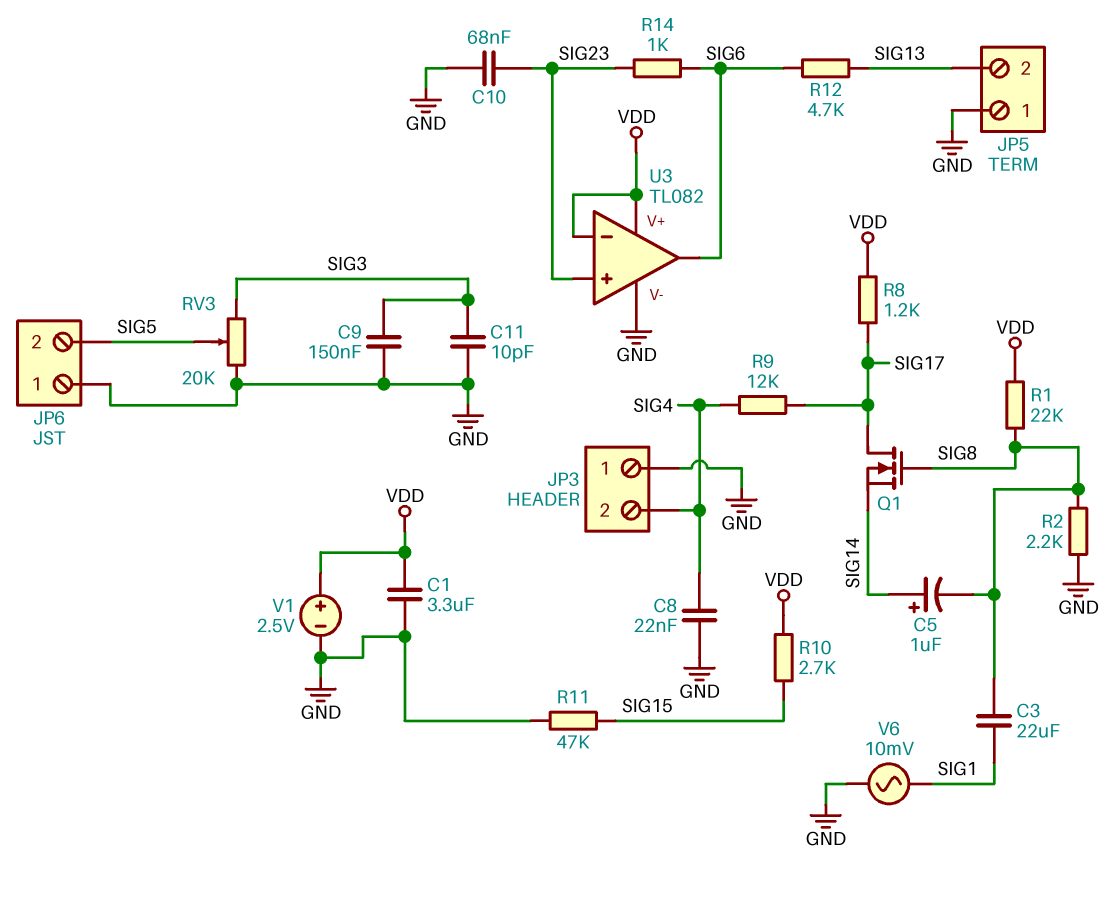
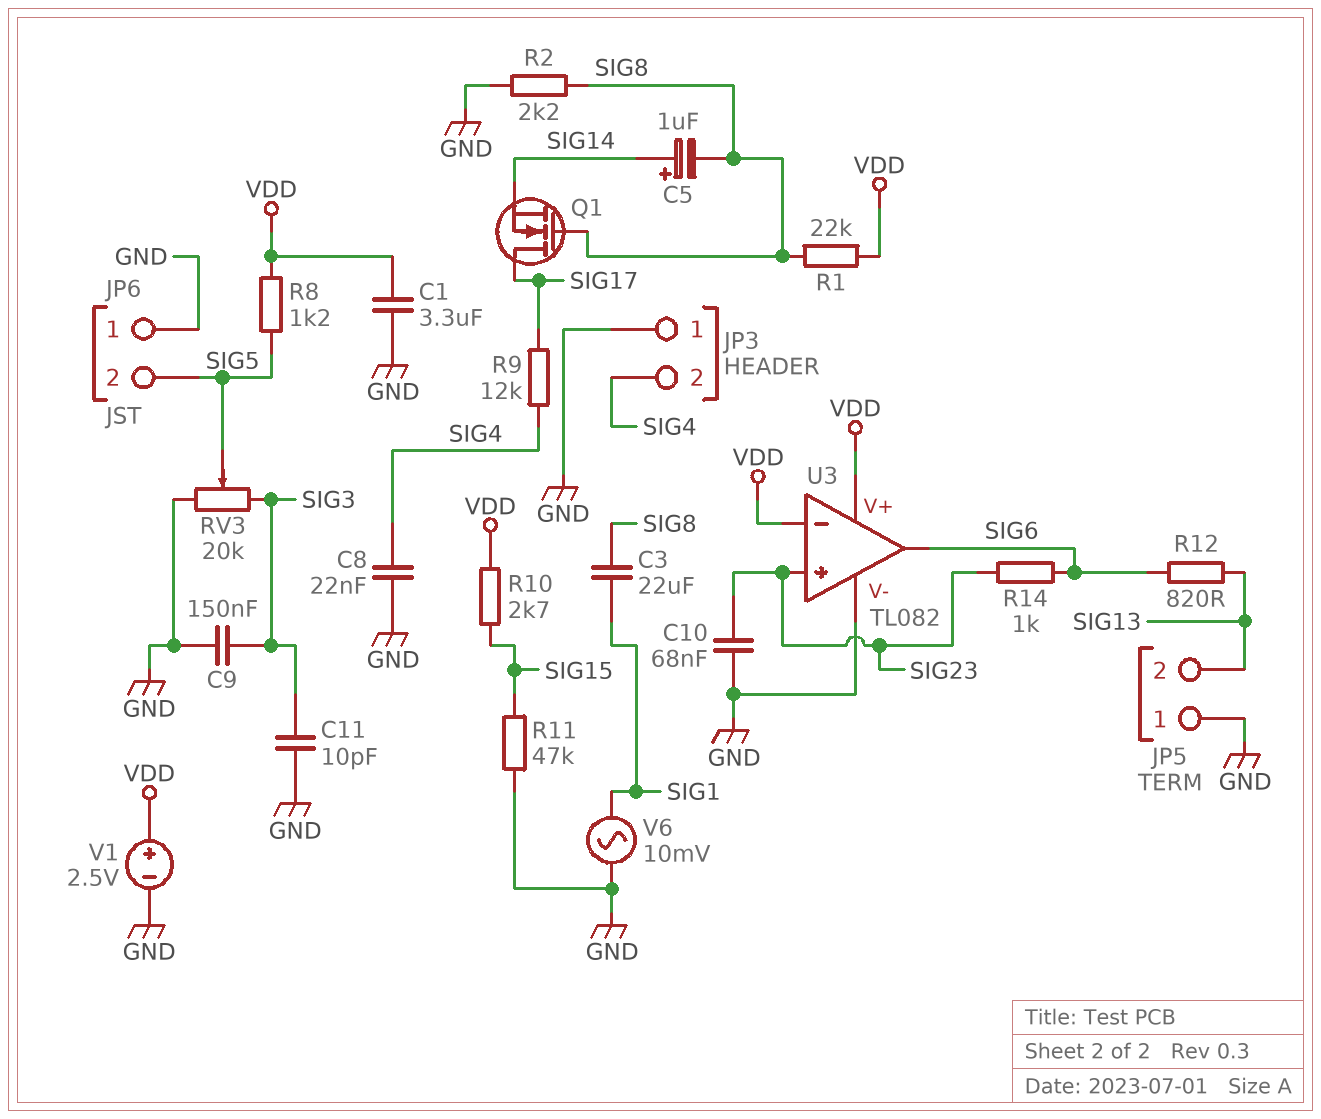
R8: 1.2k (SIG17, VDD) -> 1.2k (SIG5, VDD)
R12: 4.7k (SIG6, SIG13) -> 820 (SIG6, SIG13)

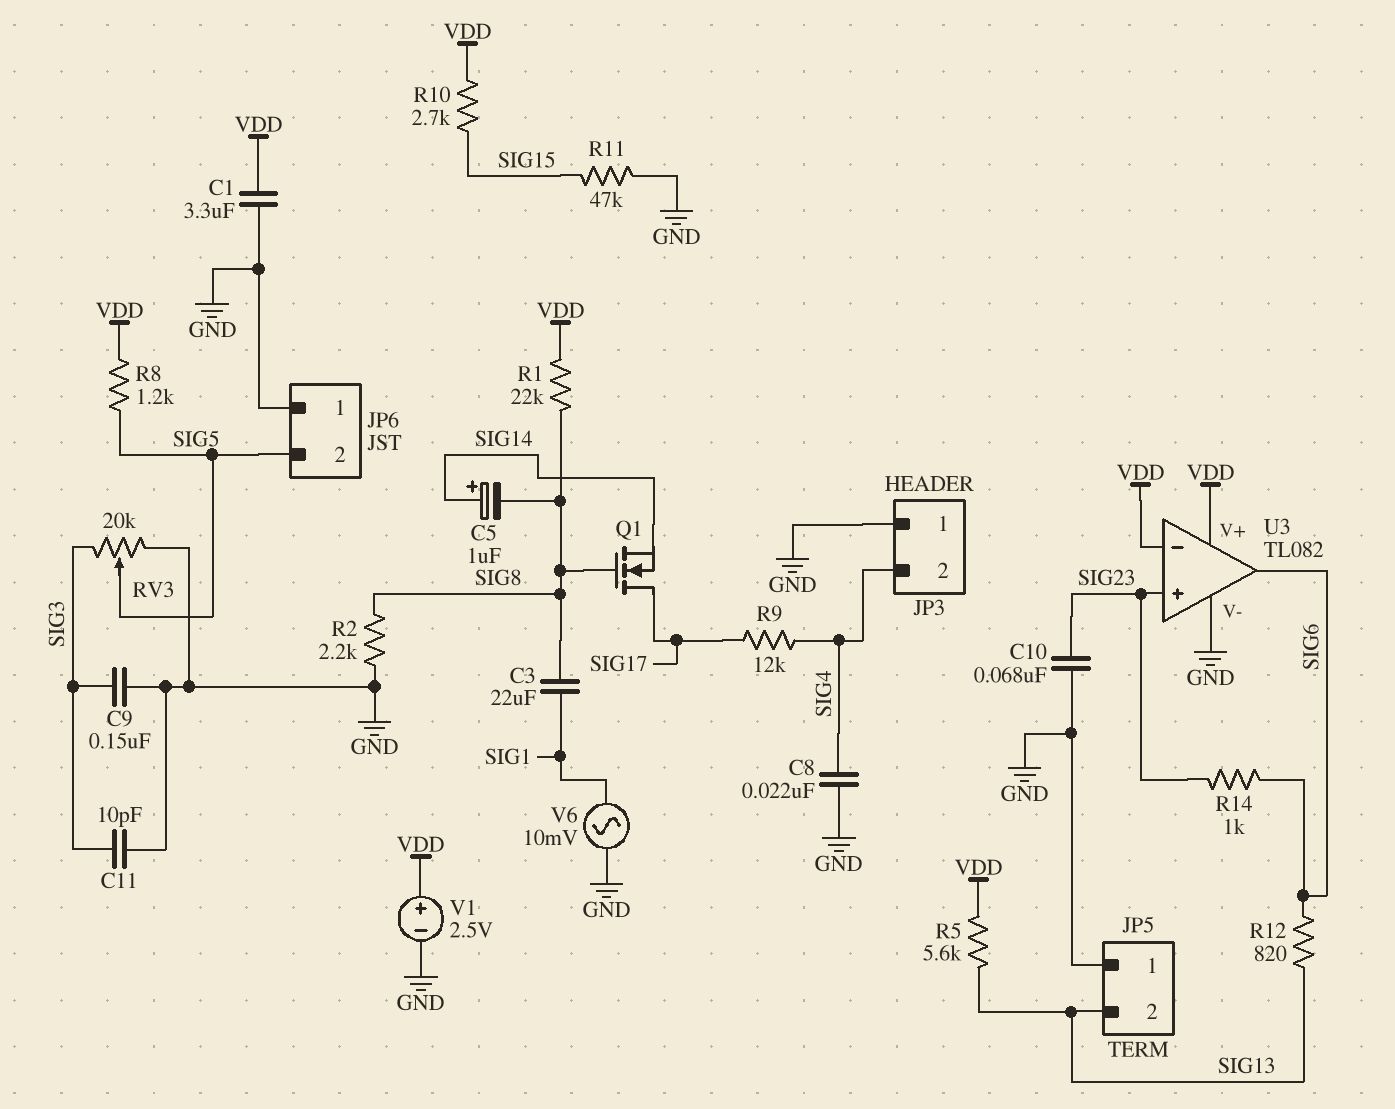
R5: none -> 5.6k (SIG13, VDD)

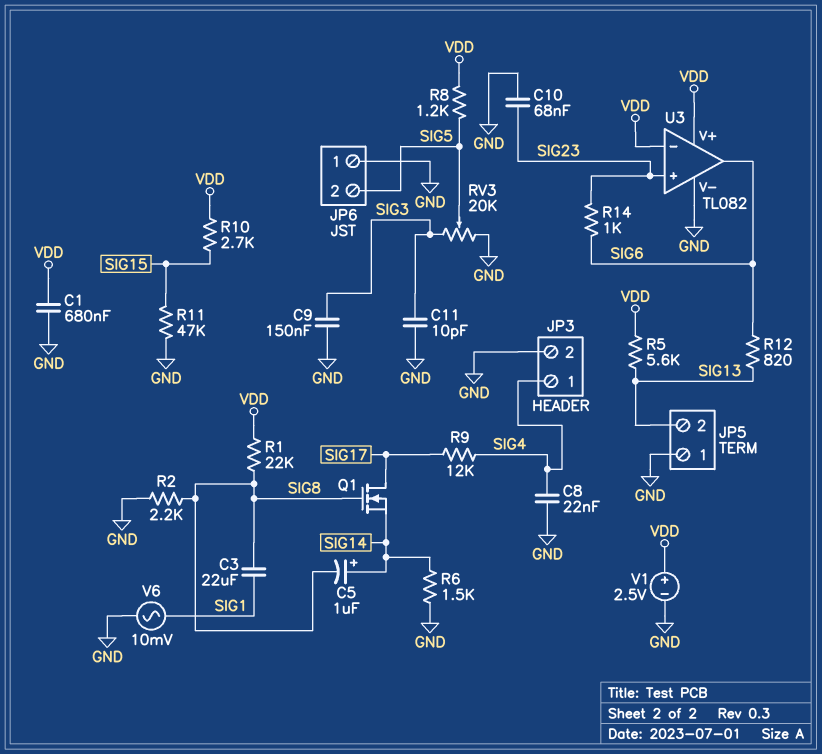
C1: 3.3uF (GND, VDD) -> 680nF (GND, VDD)
JP3 pin 1: GND -> SIG4
JP3 pin 2: SIG4 -> GND
R6: none -> 1.5k (GND, SIG14)

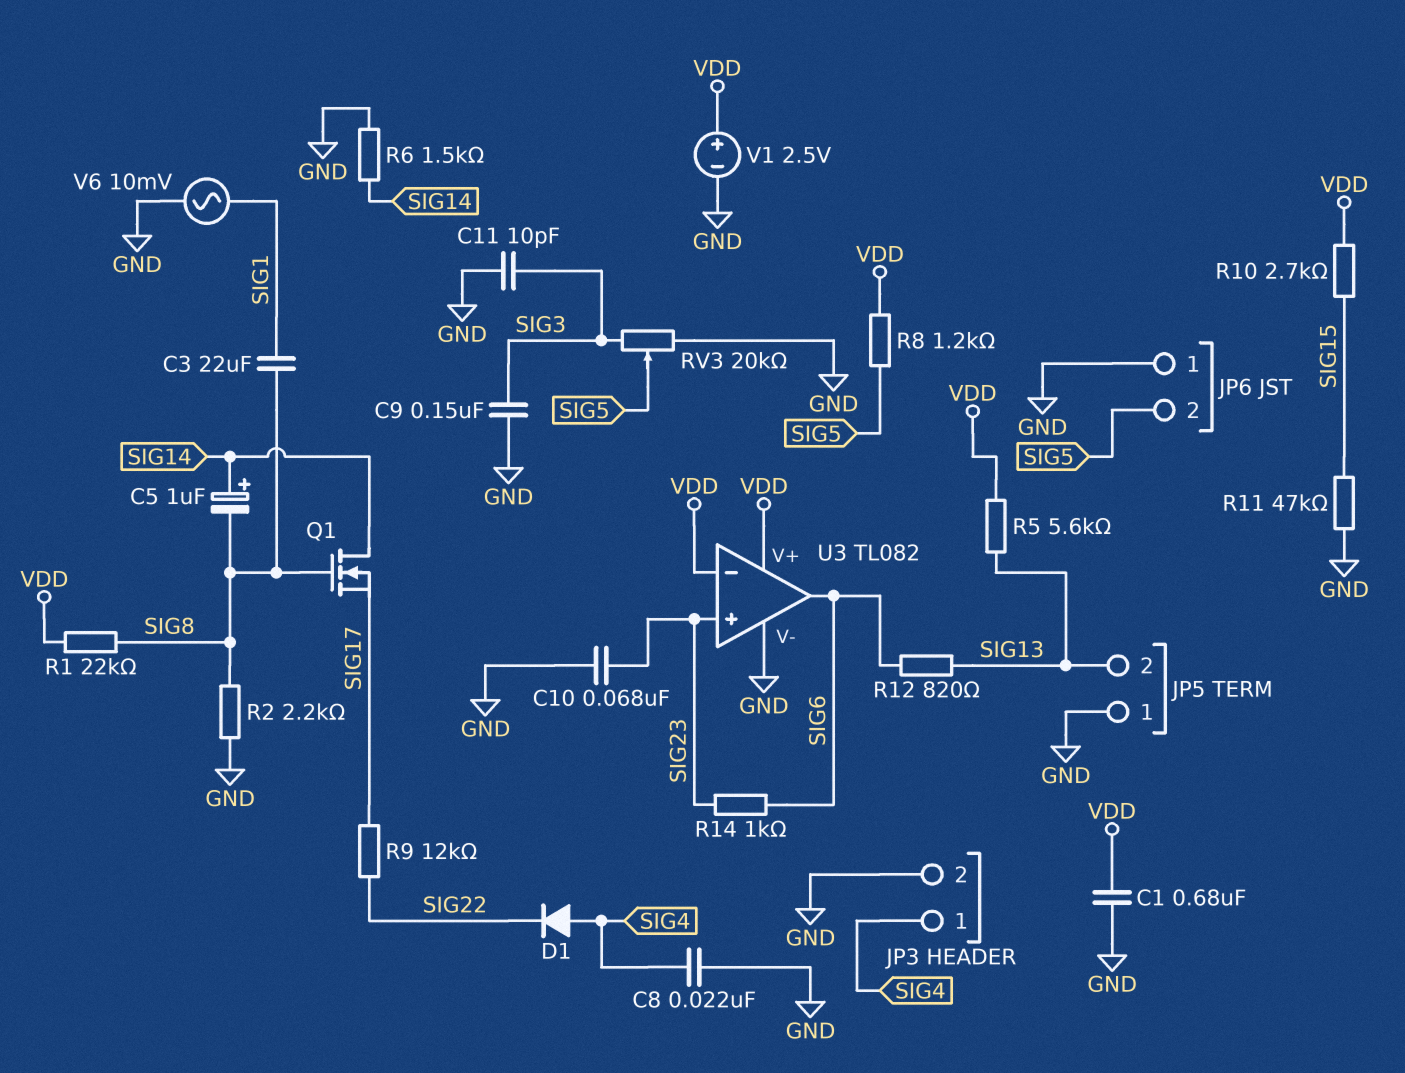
D1: none -> diode (A SIG4, K SIG22)
Q1: NMOS (G SIG8, D SIG17, S SIG14) -> NMOS (G SIG8, D SIG14, S SIG17)
R9: 12k (SIG4, SIG17) -> 12k (SIG17, SIG22)

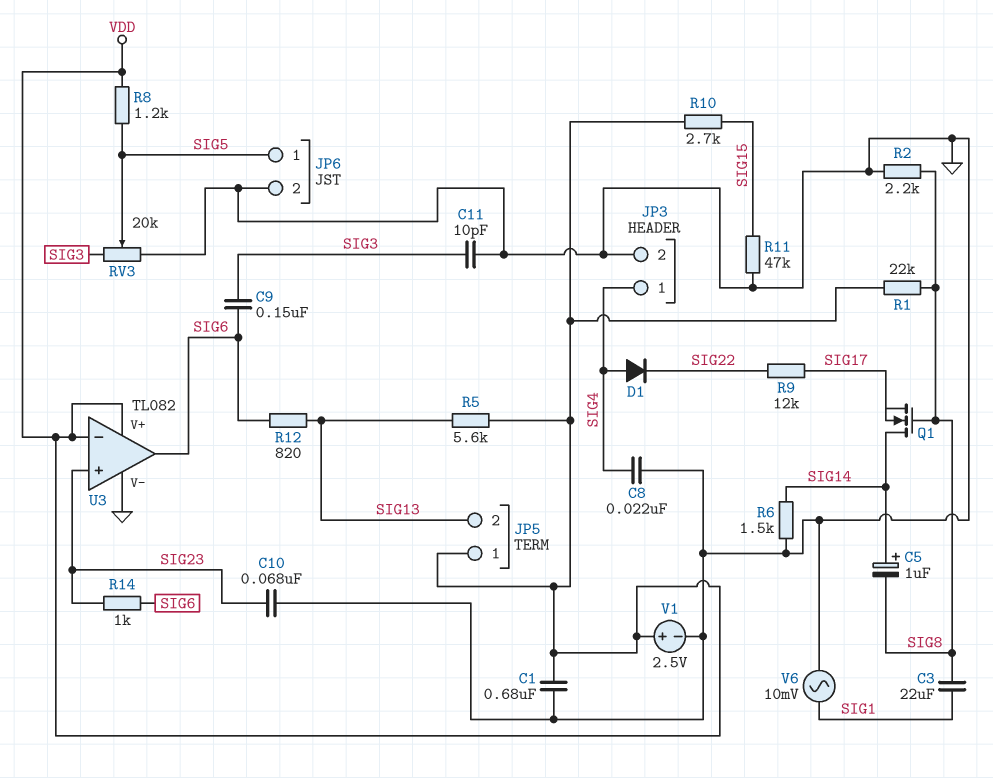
C9: 150nF (GND, SIG3) -> 150nF (SIG3, SIG6)
JP5 pin 1: GND -> VDD
JP6 pin 1: GND -> SIG5
JP6 pin 2: SIG5 -> GND

